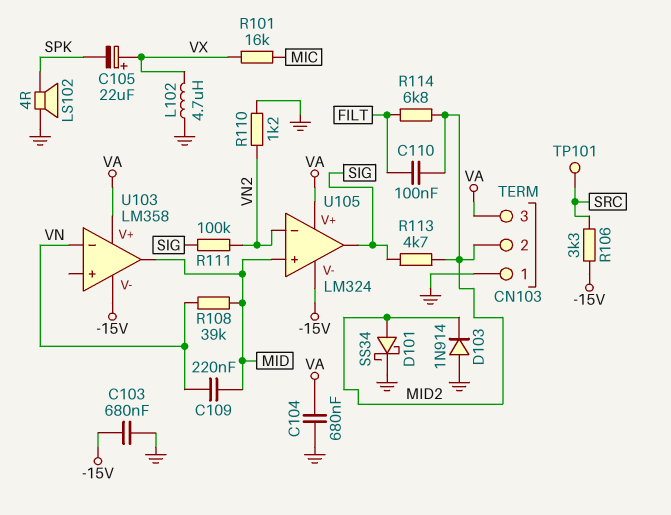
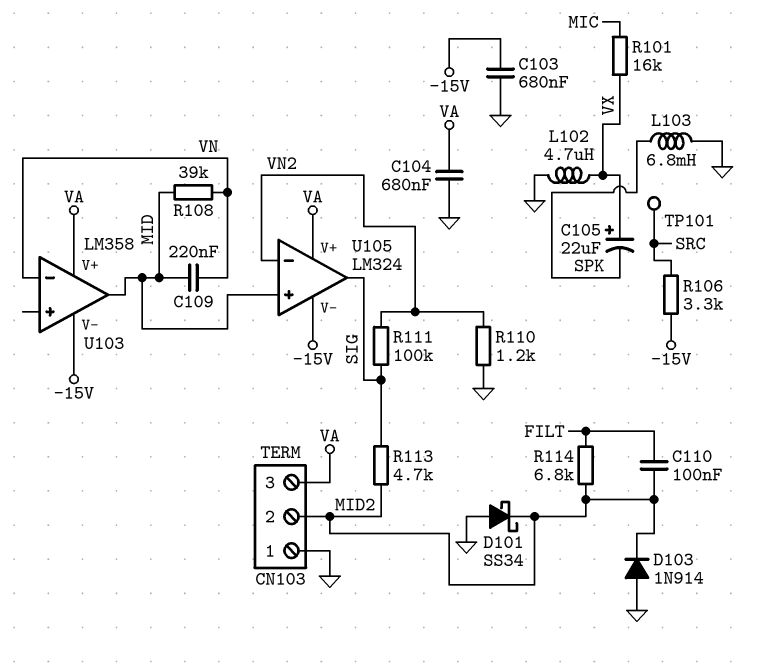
D101: schottky SS34 (A MID2, K GND) -> schottky SS34 (A GND, K MID2)
L103: none -> 6.8mH (GND, SPK)
LS102: speaker 4R (GND, SPK) -> none

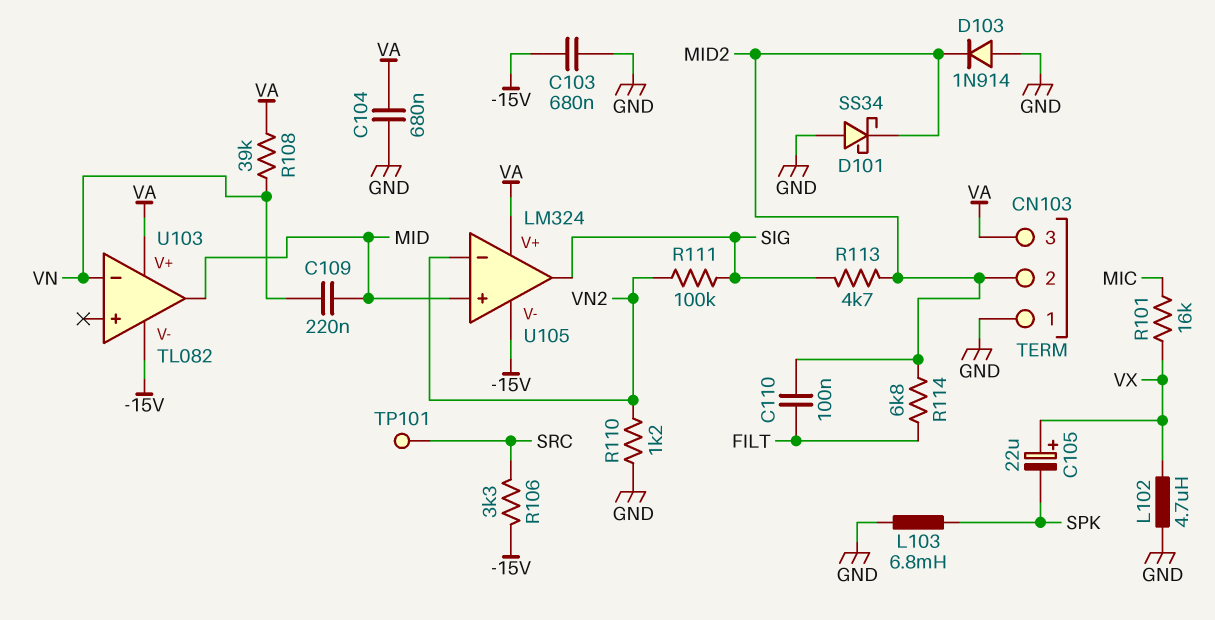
R108: 39k (MID, VN) -> 39k (VA, VN)
U103: LM358 -> TL082

